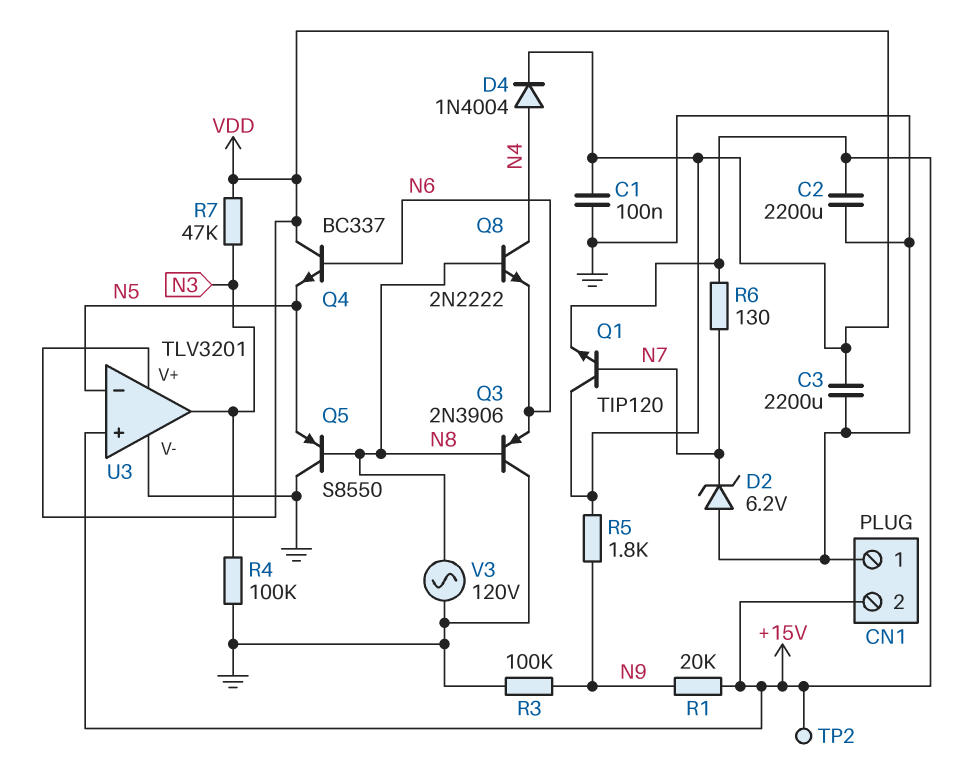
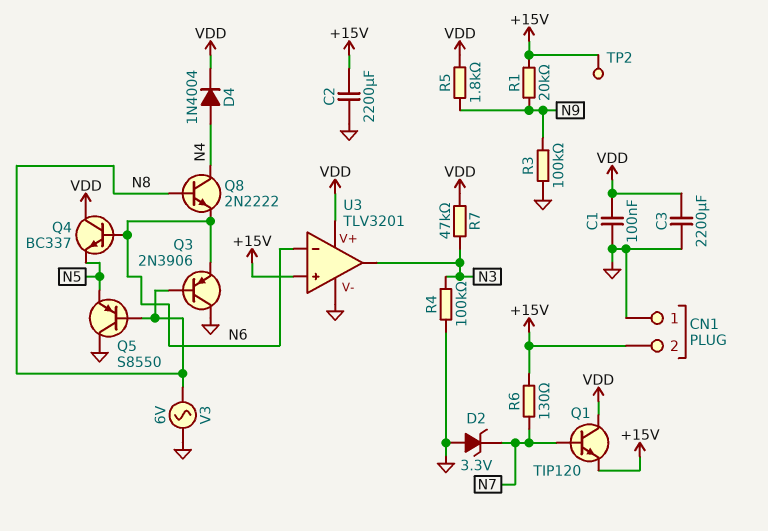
D2: zener 6.2V (A GND, K N7) -> zener 3.3V (A GND, K N7)
U3 pin in-: N5 -> N6
V3: AC 120V (GND, N8) -> AC 6V (GND, N8)

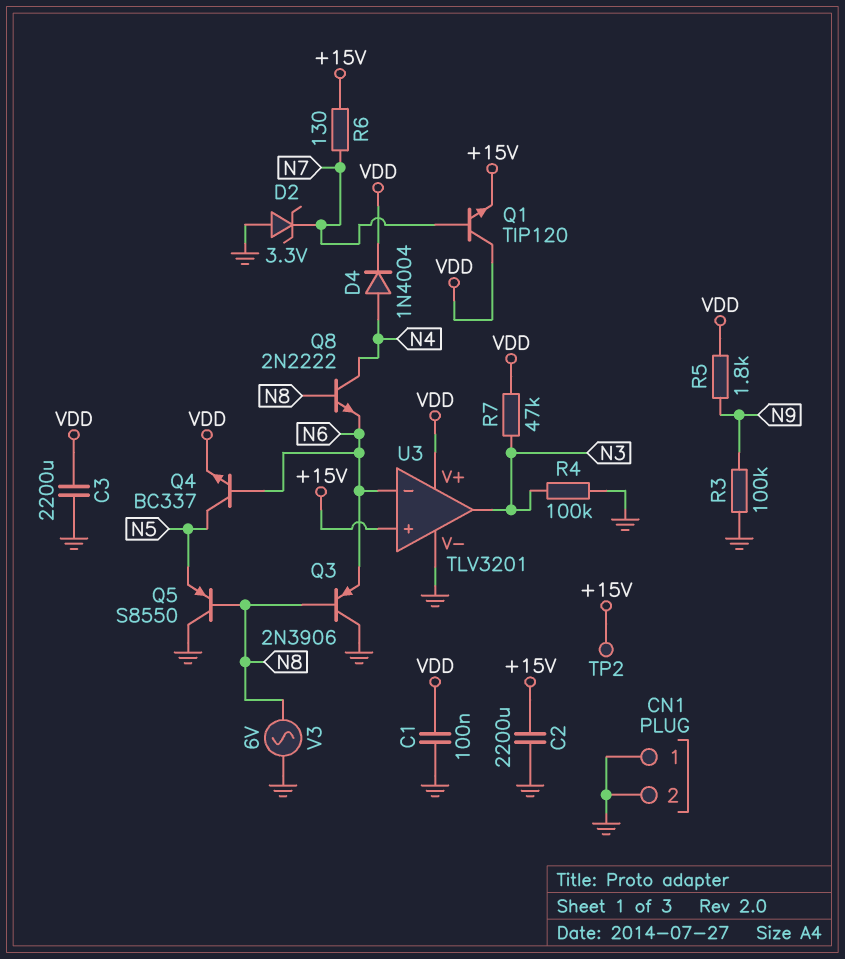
CN1 pin 2: +15V -> GND
Q4: NPN BC337 (B N6, C VDD, E N5) -> NPN BC337 (B N6, C N5, E VDD)
R1: 20k (+15V, N9) -> none

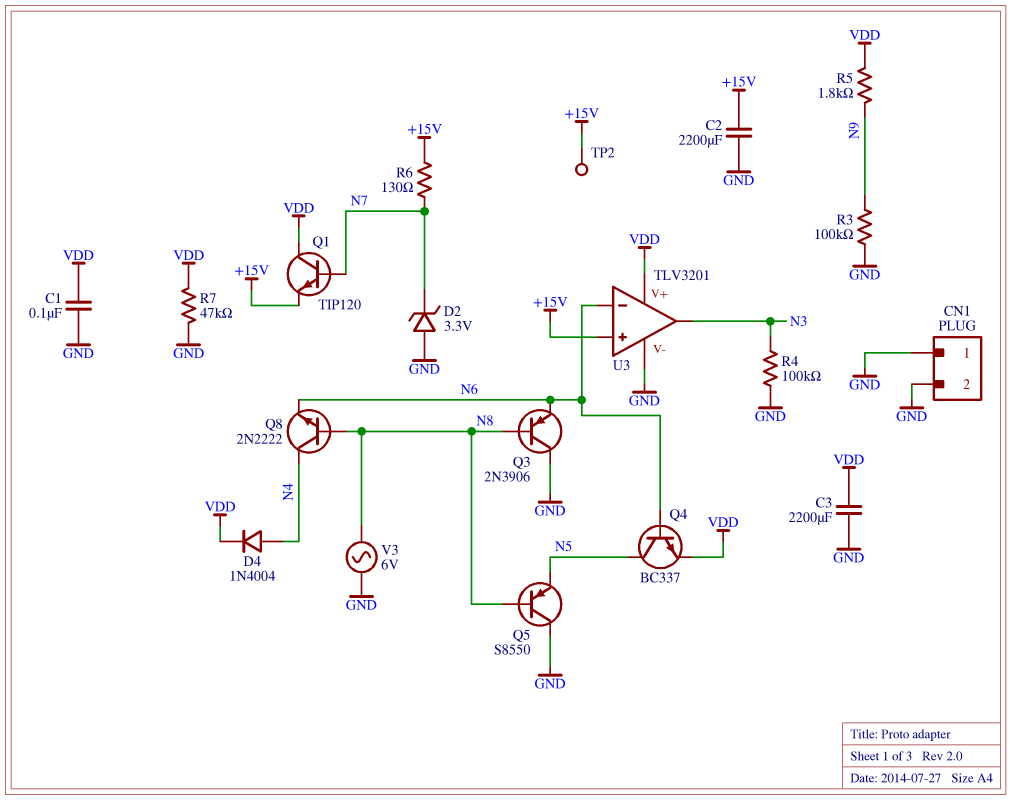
R7: 47k (N3, VDD) -> 47k (GND, VDD)

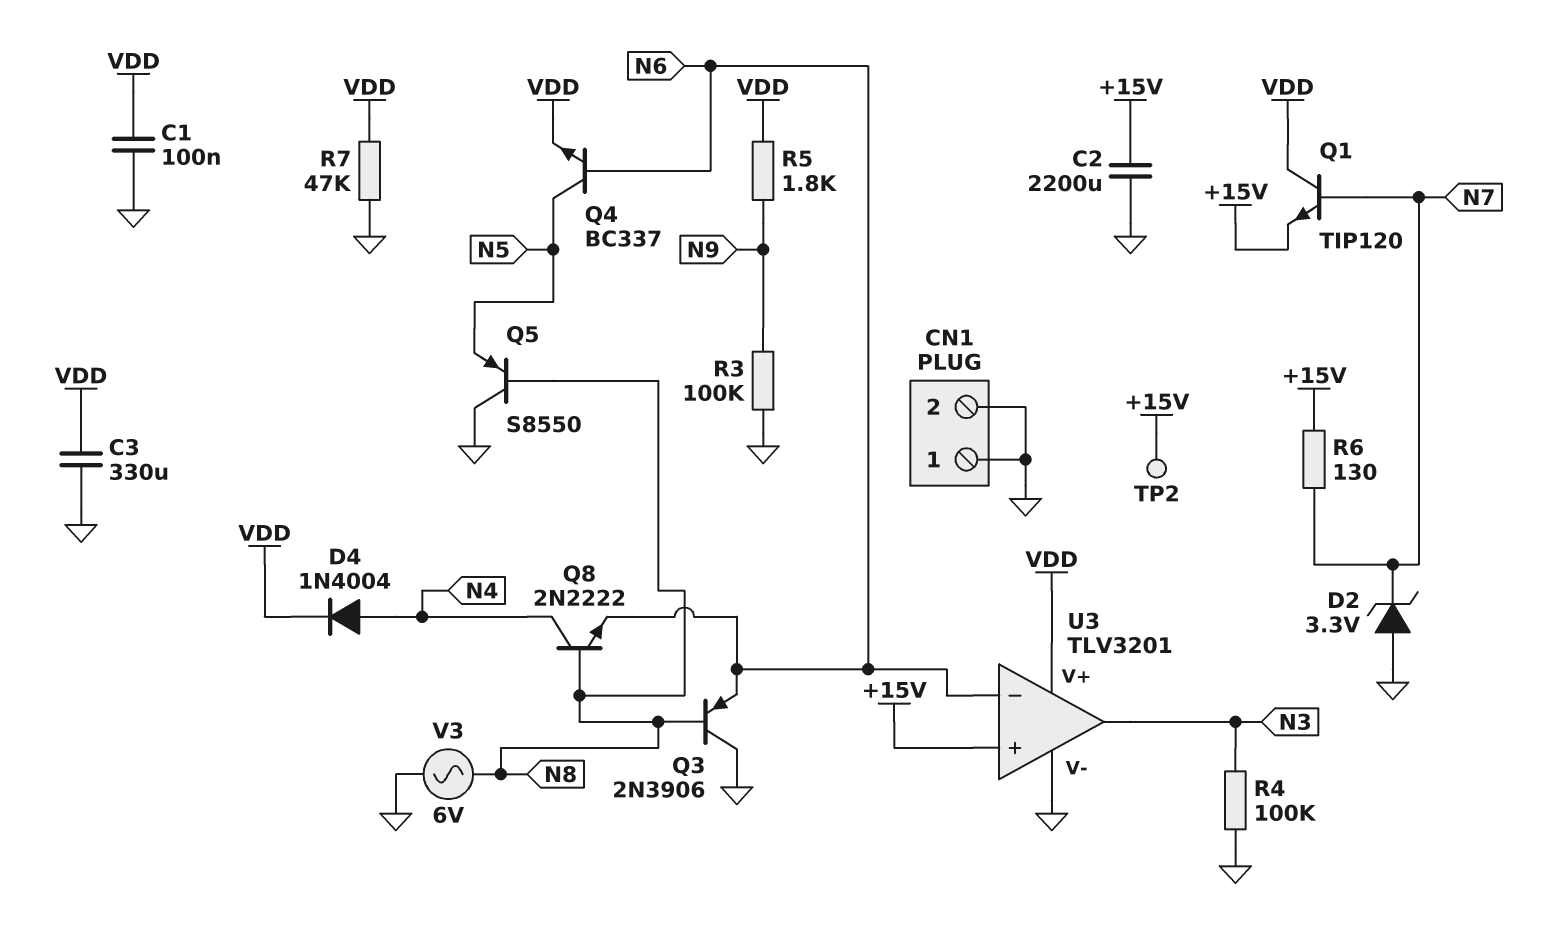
C3: 2200uF (GND, VDD) -> 330uF (GND, VDD)

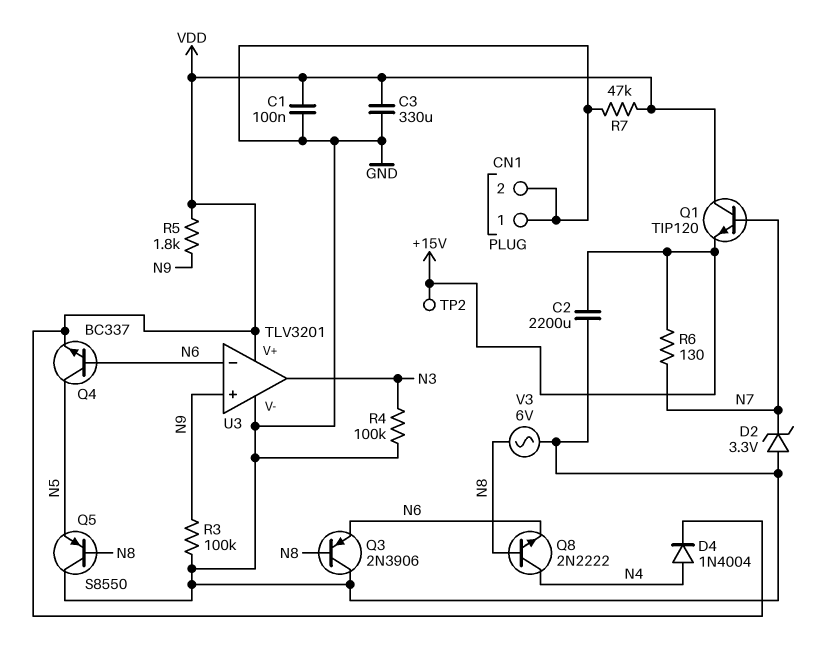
U3 pin in+: +15V -> N9

